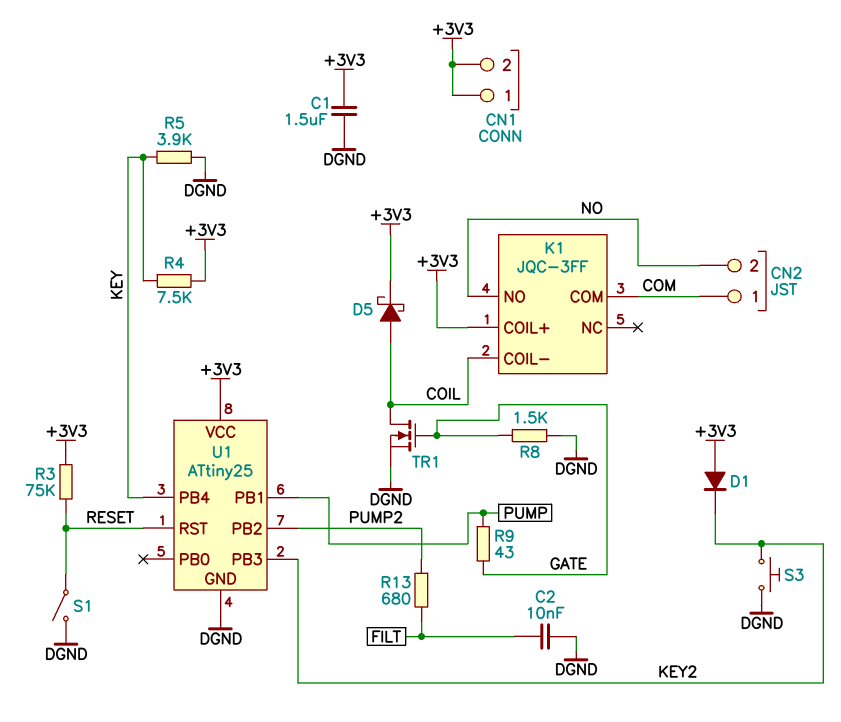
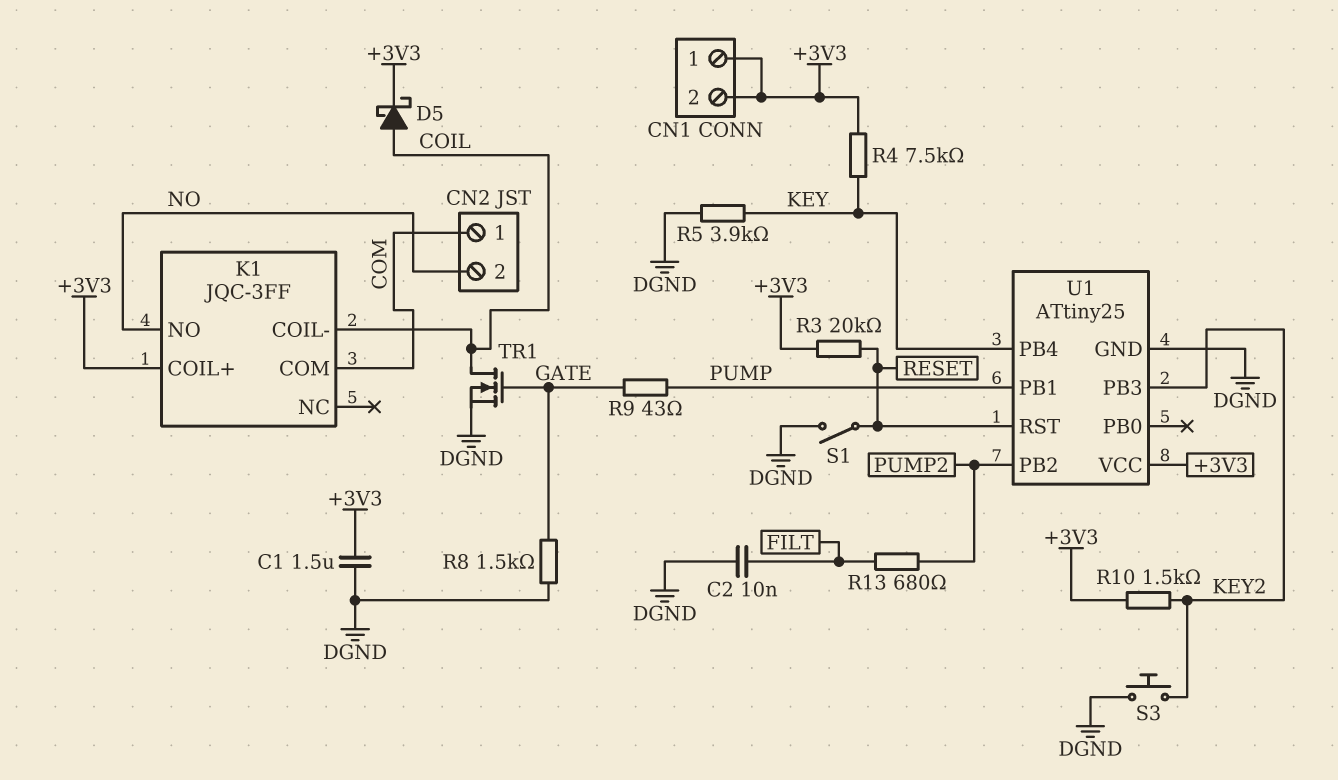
D1: diode (A +3V3, K KEY2) -> none
R3: 75k (+3V3, RESET) -> 20k (+3V3, RESET)
R10: none -> 1.5k (+3V3, KEY2)

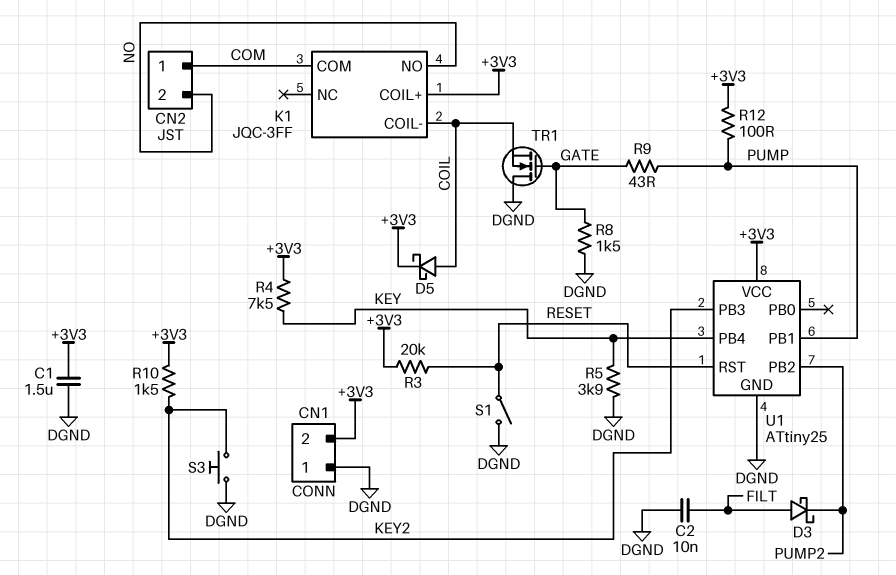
CN1 pin 1: +3V3 -> DGND
D3: none -> schottky (A FILT, K PUMP2)
R12: none -> 100 (+3V3, PUMP)
R13: 680 (FILT, PUMP2) -> none
TR1: NMOS (G GATE, D COIL, S DGND) -> NMOS (G GATE, D DGND, S COIL)

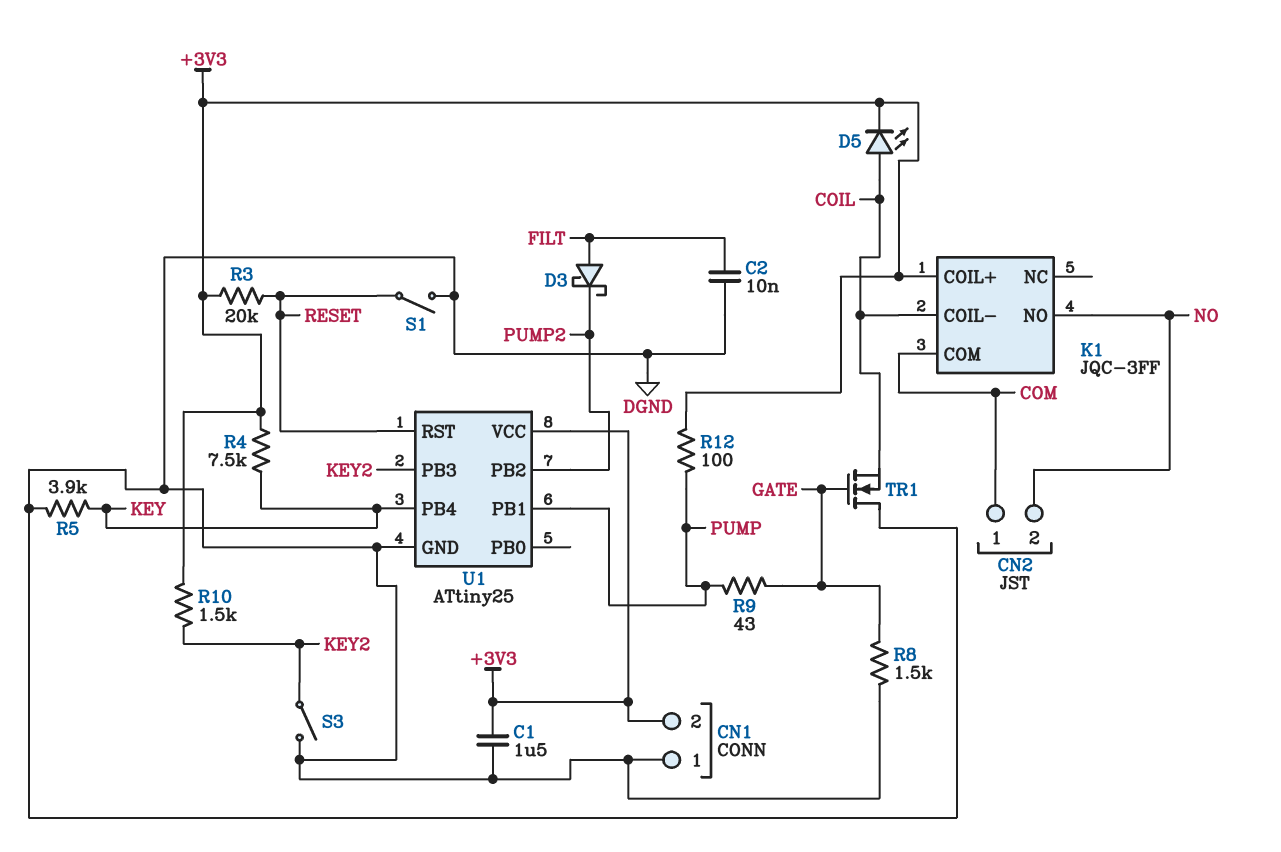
D5: schottky (A COIL, K +3V3) -> LED (A COIL, K +3V3)
S3: button (DGND, KEY2) -> switch (DGND, KEY2)

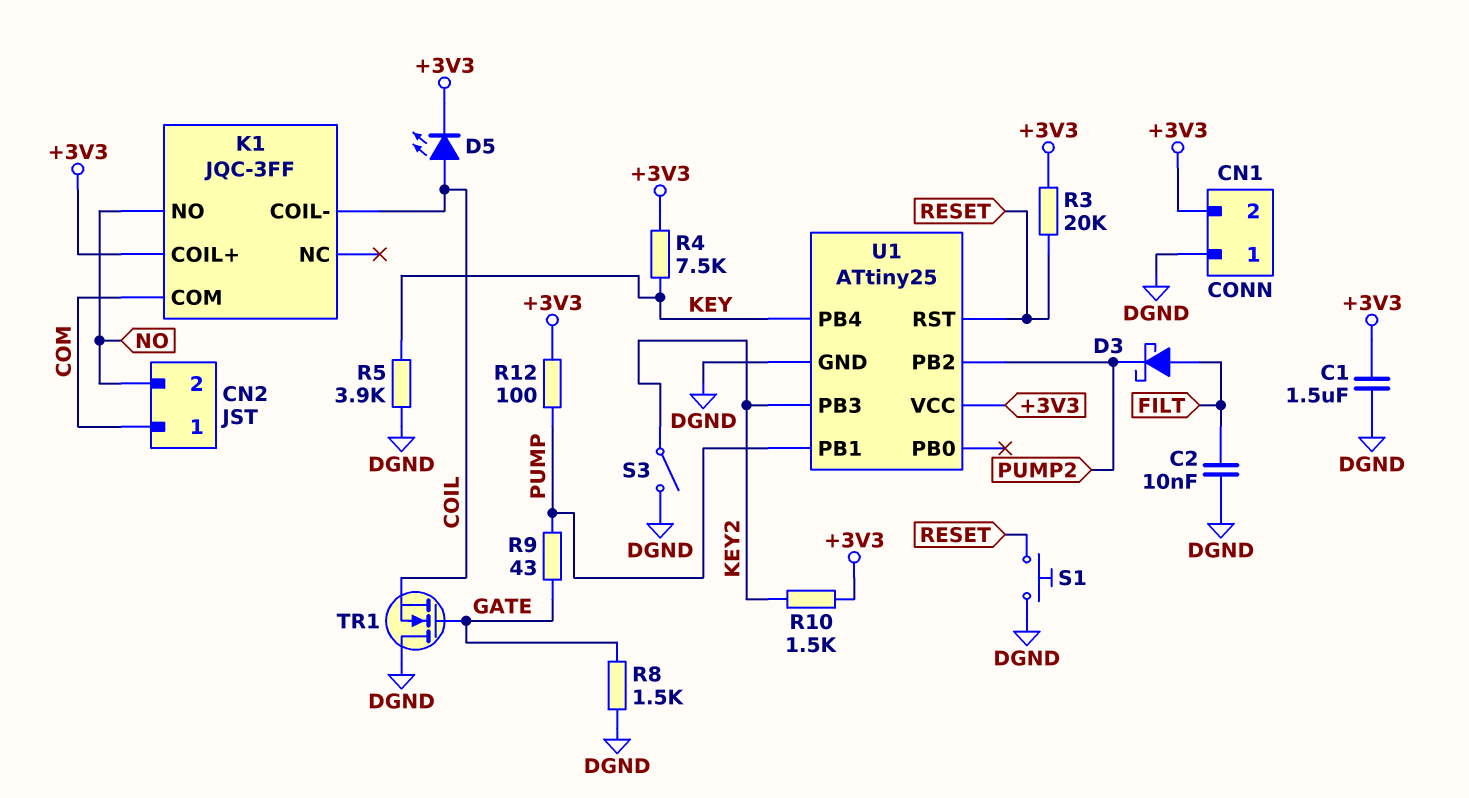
S1: switch (DGND, RESET) -> button (DGND, RESET)

